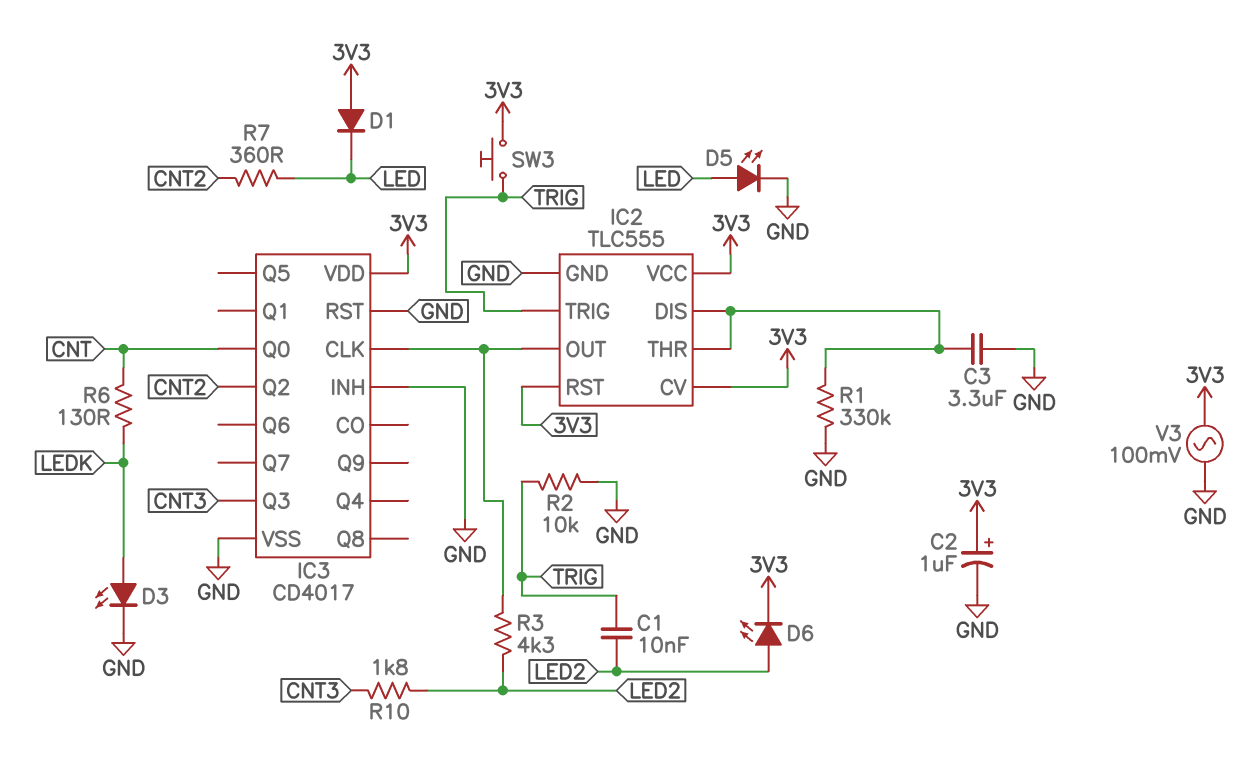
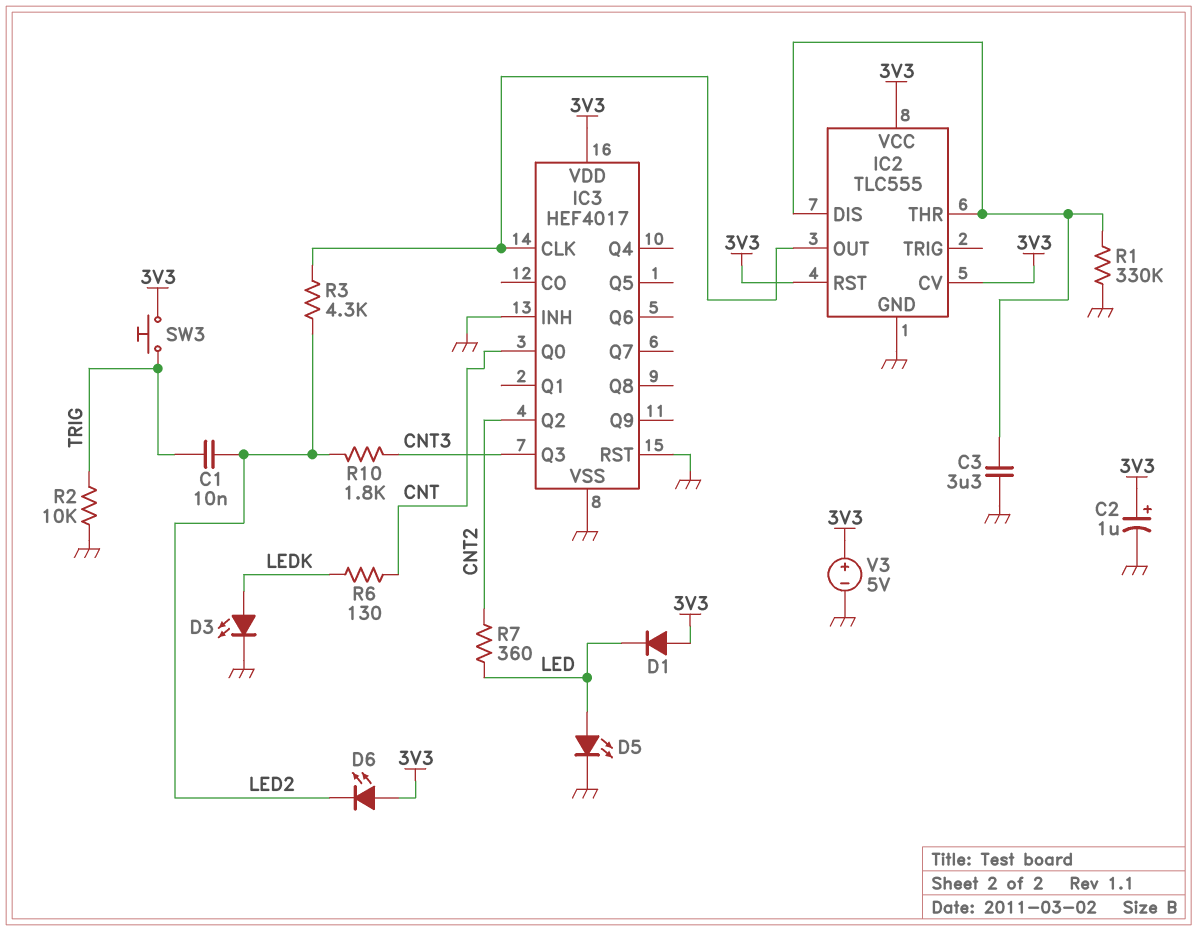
D6: LED (A LED2, K 3V3) -> LED (A 3V3, K LED2)
IC2 pin TRIG: TRIG -> none
IC3: CD4017 -> HEF4017
V3: AC 100mV (3V3, GND) -> 5V (plus 3V3, minus GND)

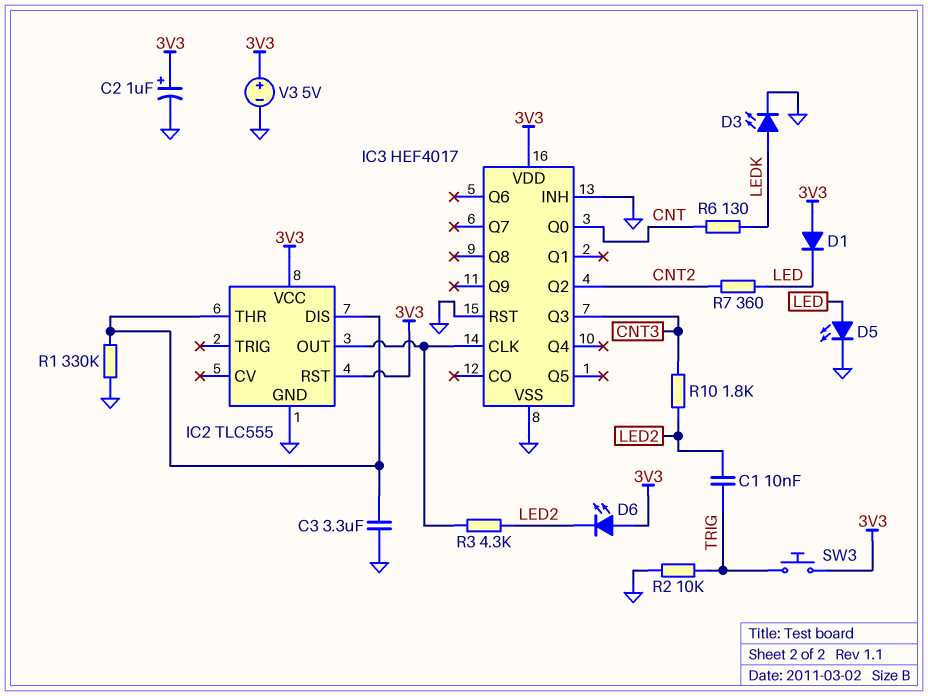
IC2 pin CV: 3V3 -> none

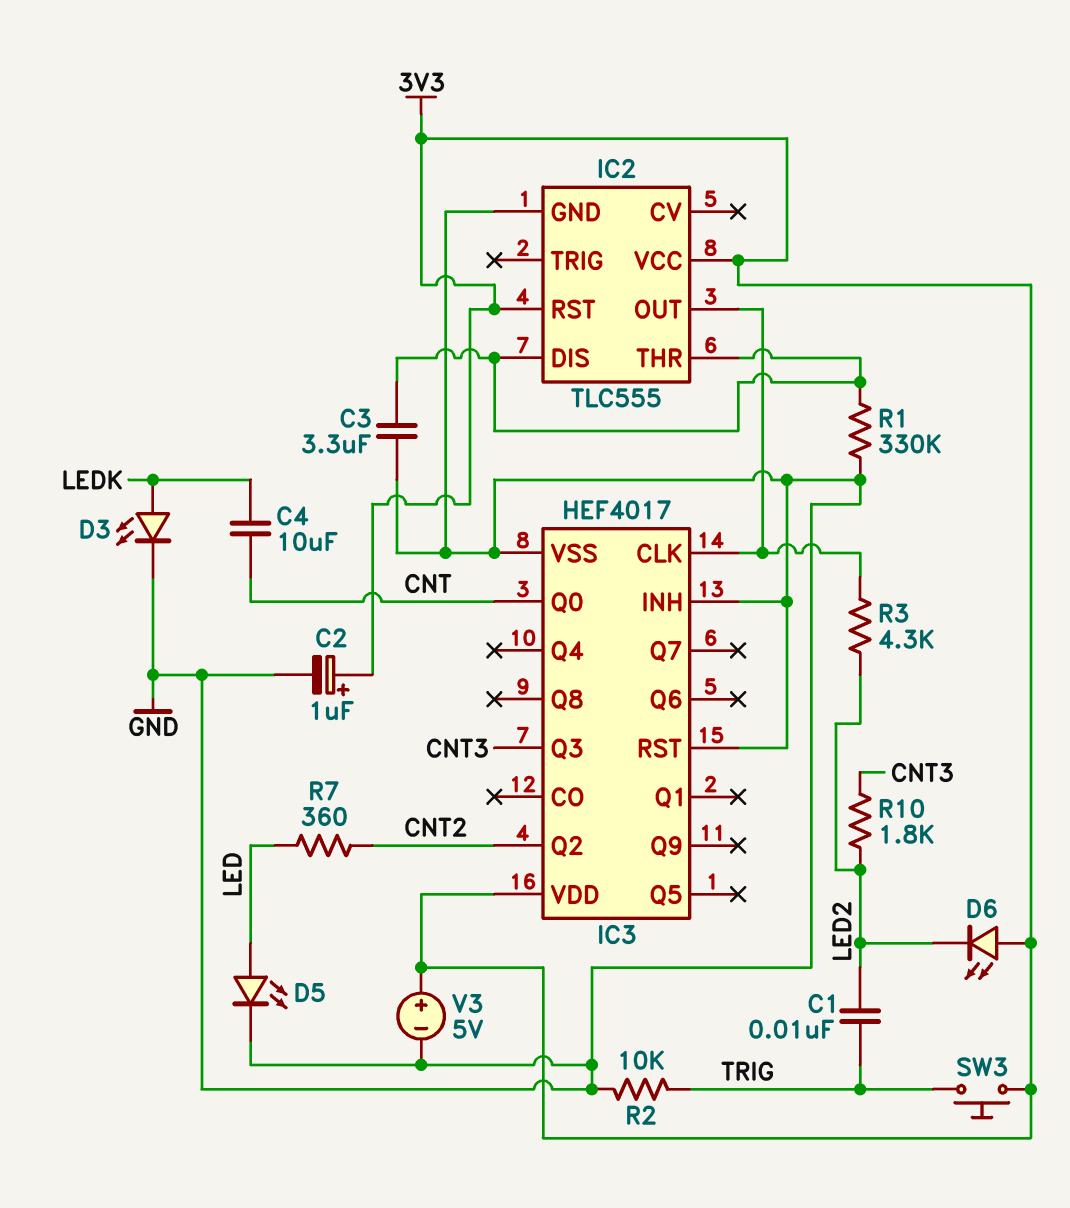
C4: none -> 10uF (CNT, LEDK)
D1: diode (A 3V3, K LED) -> none
R6: 130 (CNT, LEDK) -> none

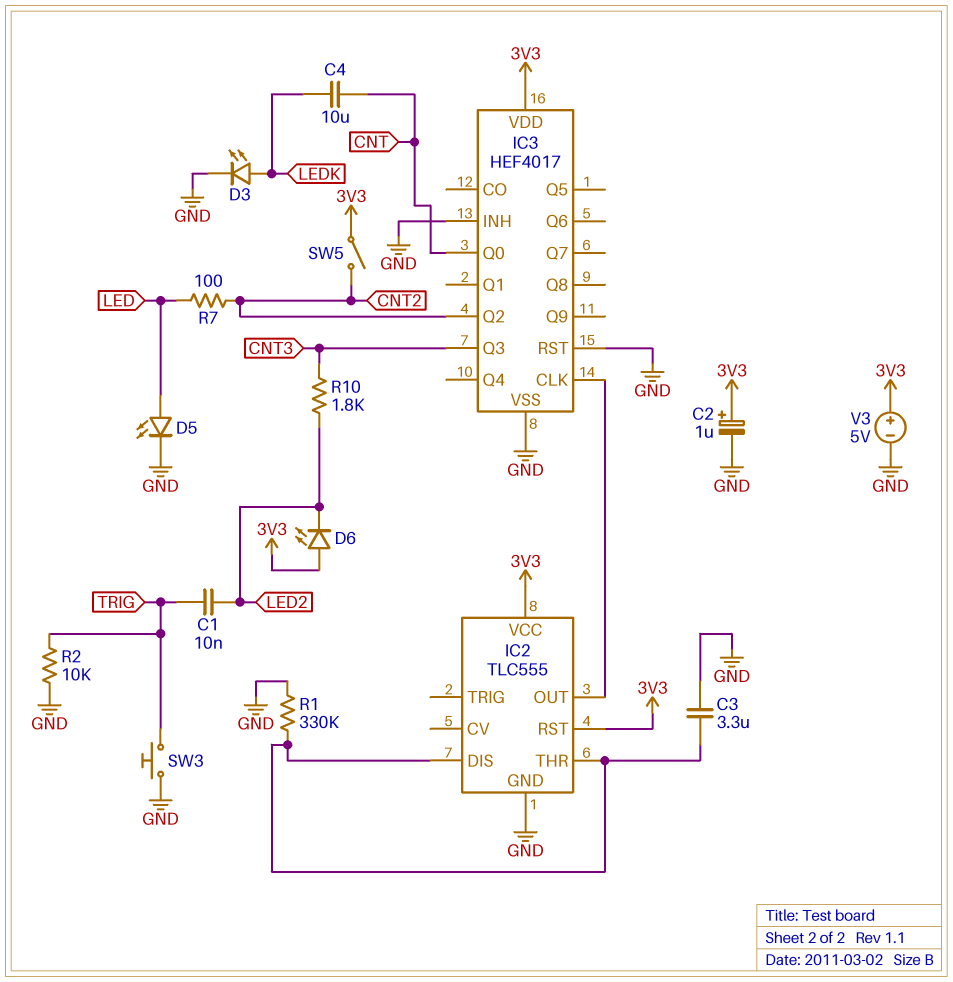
R3: 4.3k (IC2/OUT, LED2) -> none
R7: 360 (CNT2, LED) -> 100 (CNT2, LED)
SW3: button (3V3, TRIG) -> button (GND, TRIG)
SW5: none -> switch (3V3, CNT2)

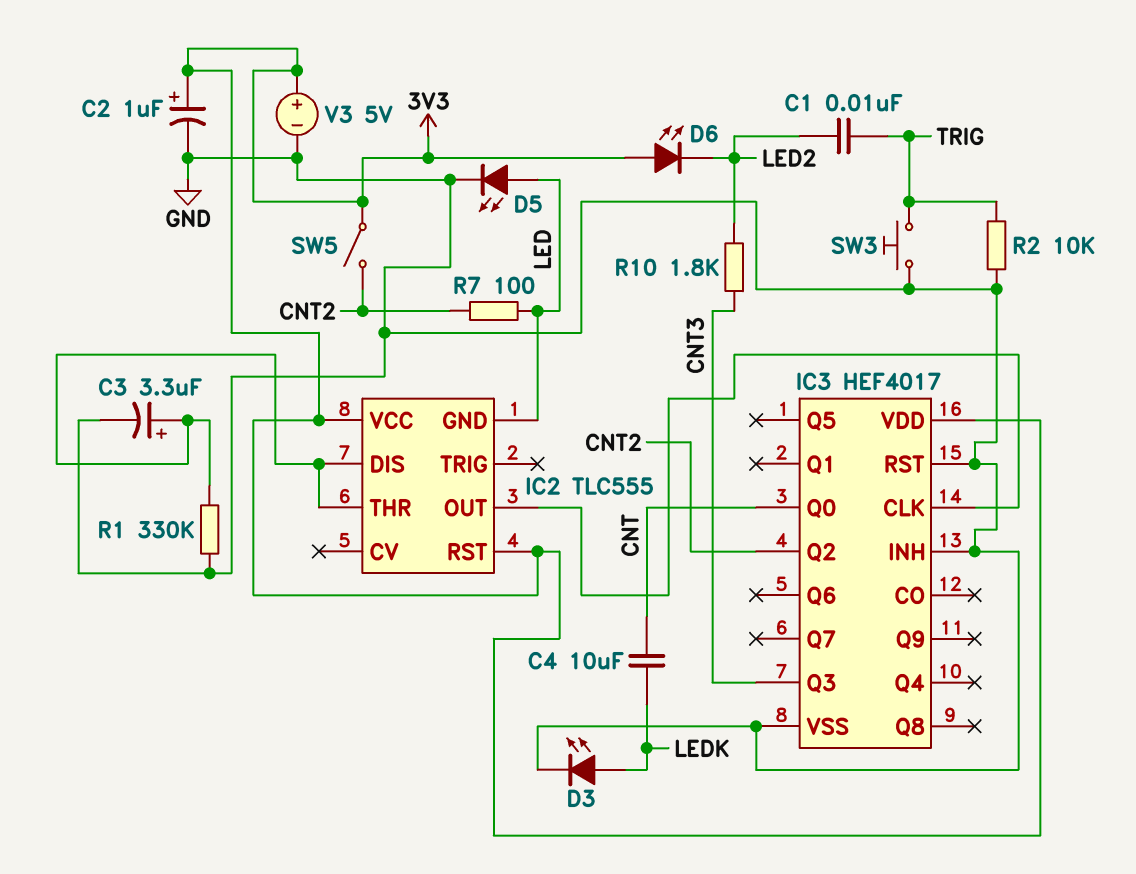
C3: 3.3uF (GND, IC2/DIS) -> 3.3uF (plus IC2/DIS, minus GND)
IC2 pin GND: GND -> LED

